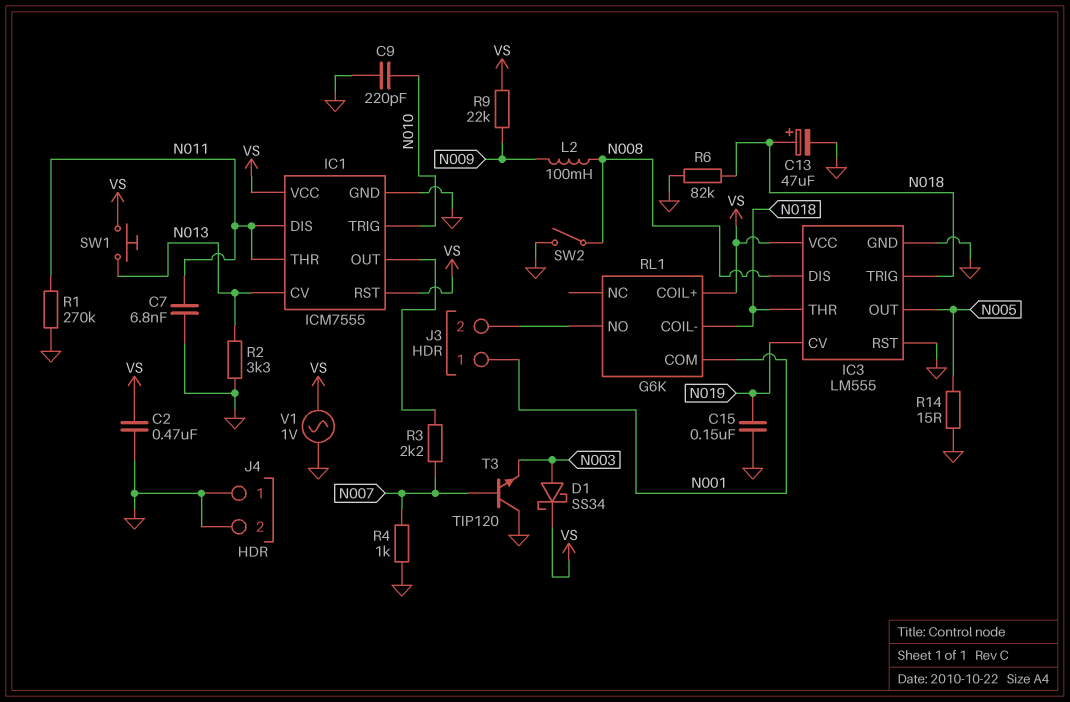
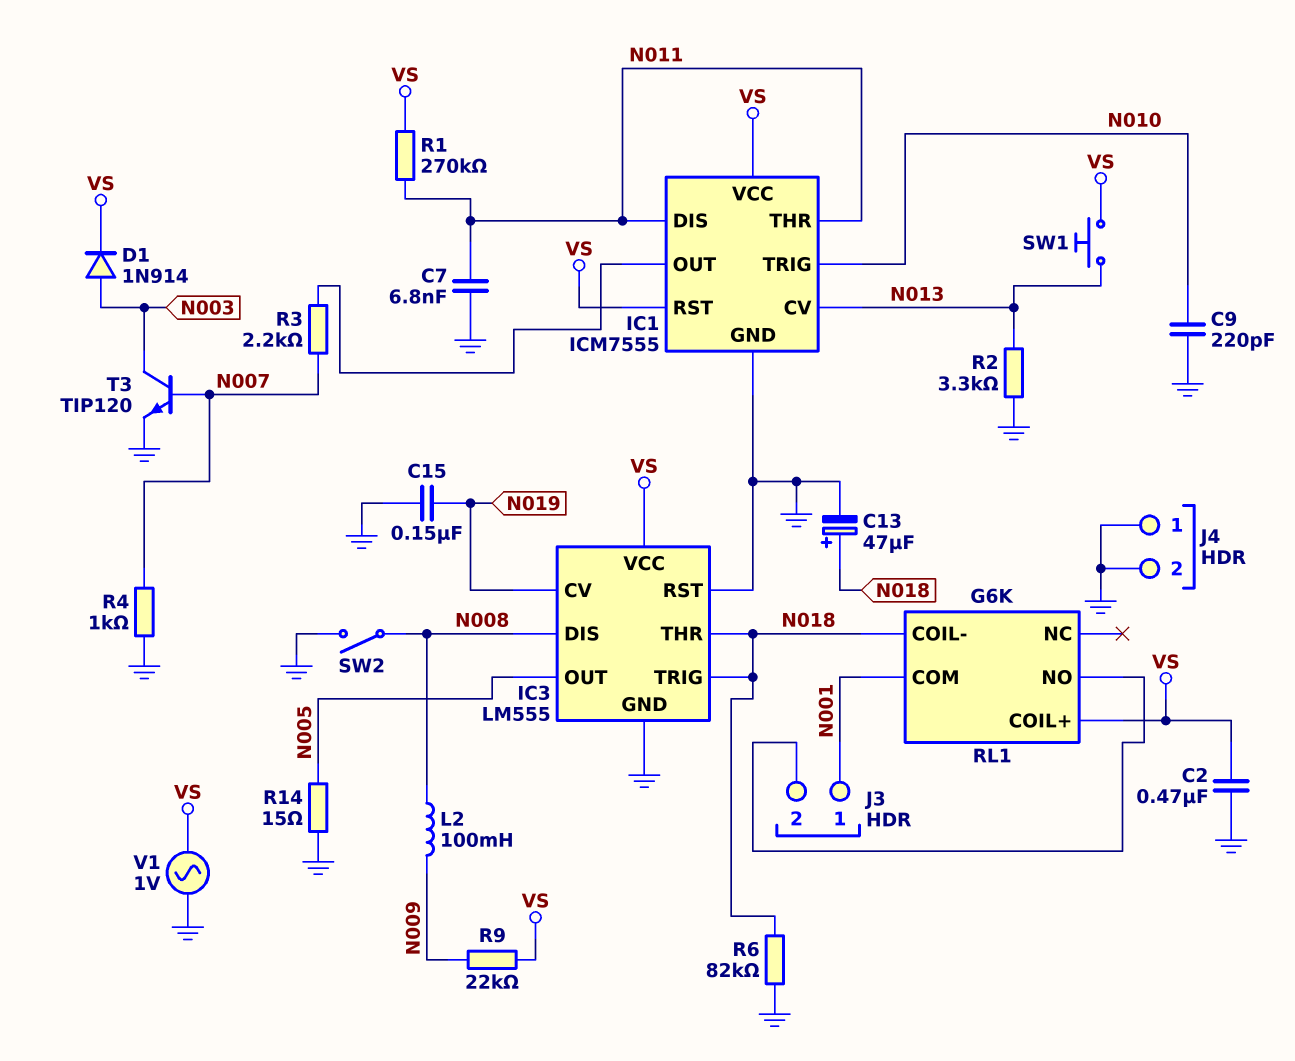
D1: schottky SS34 (A N003, K VS) -> diode 1N914 (A N003, K VS)
R1: 270k (GND, N011) -> 270k (N011, VS)
T3: NPN TIP120 (B N007, C GND, E N003) -> NPN TIP120 (B N007, C N003, E GND)

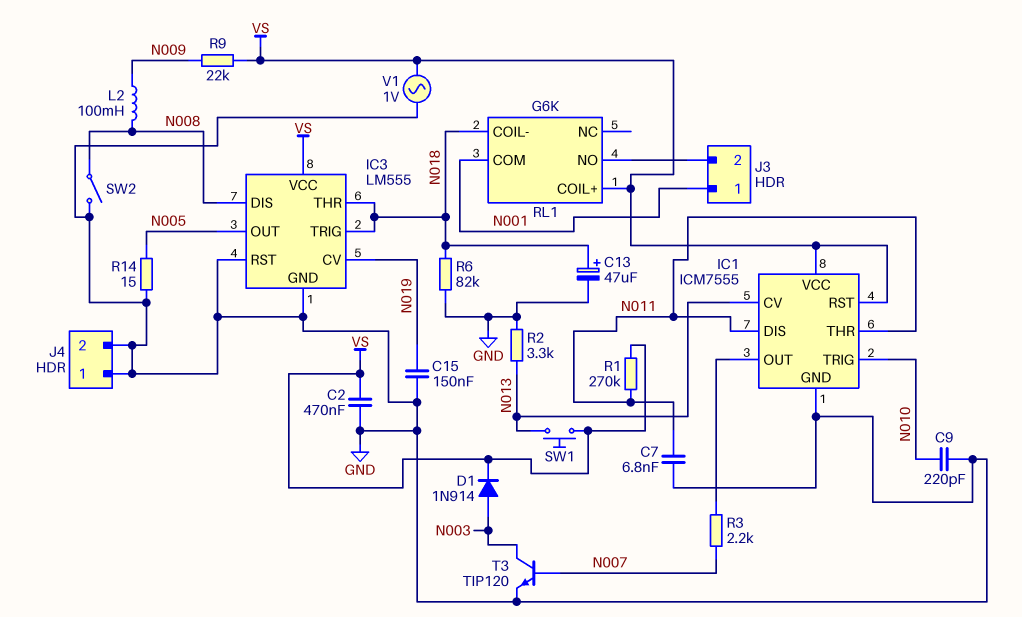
R4: 1k (GND, N007) -> none

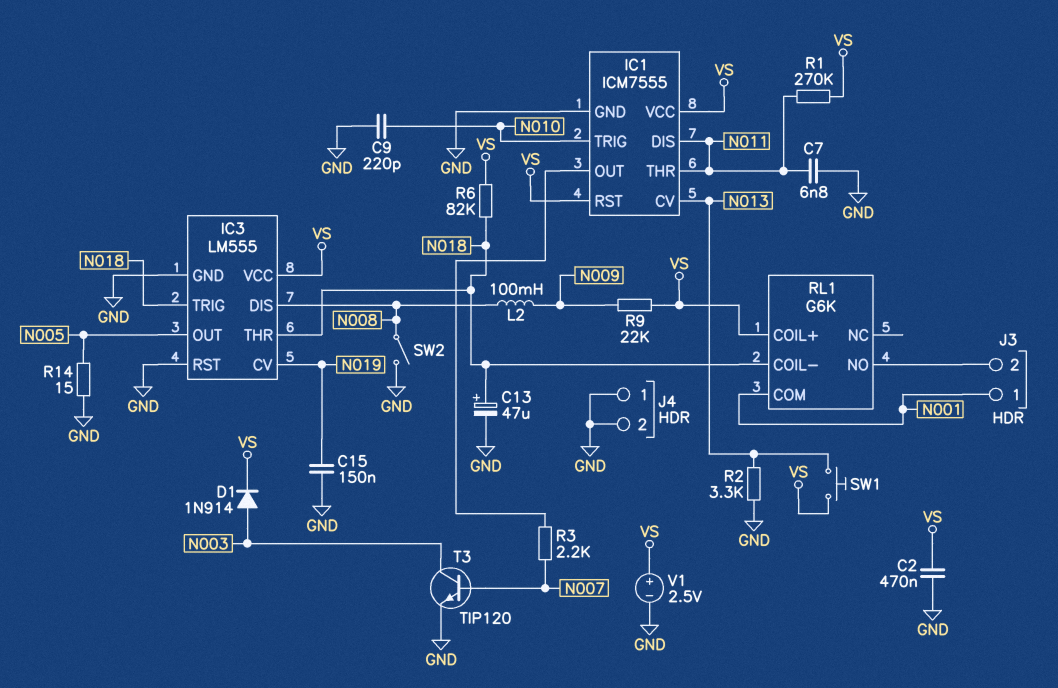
R6: 82k (GND, N018) -> 82k (N018, VS)
V1: AC 1V (GND, VS) -> 2.5V (plus VS, minus GND)

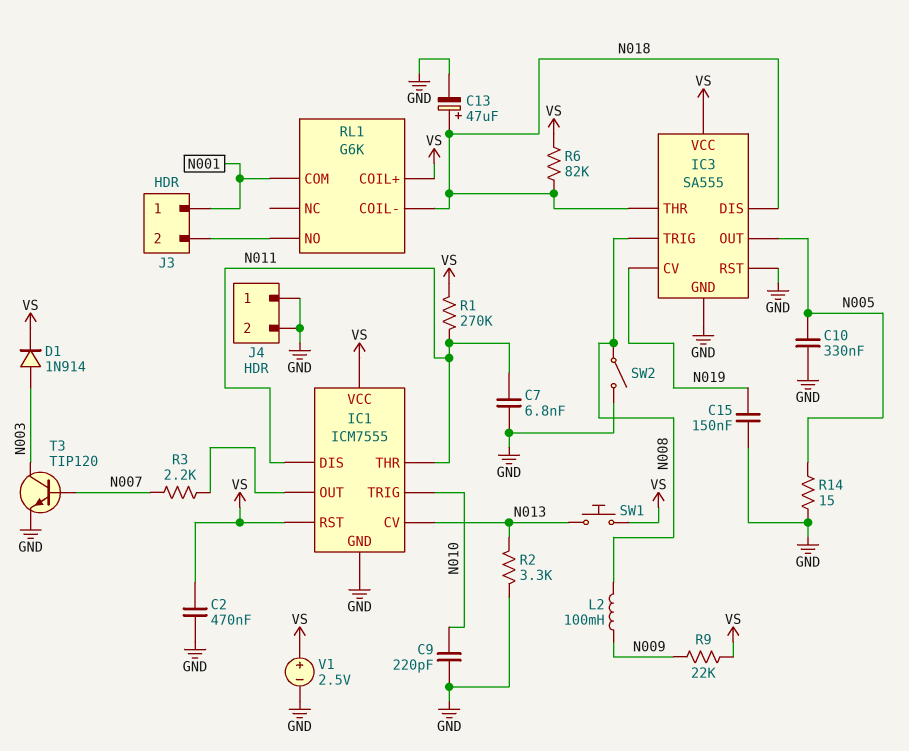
C10: none -> 330nF (GND, N005)
IC3: LM555 -> SA555
IC3 pin DIS: N008 -> N018
IC3 pin TRIG: N018 -> N008

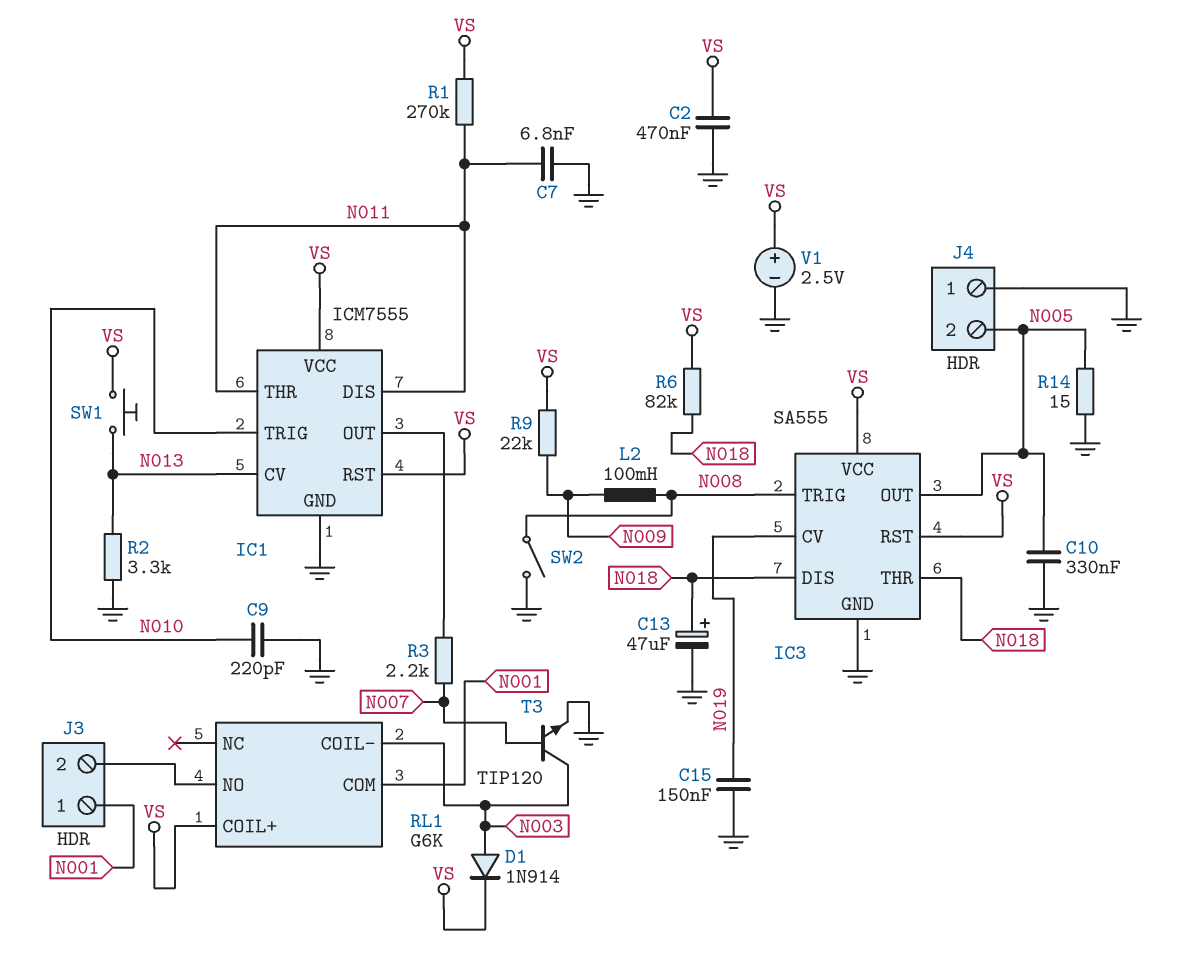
IC3 pin RST: GND -> VS
J4 pin 2: GND -> N005
RL1 pin COIL-: N018 -> N003

